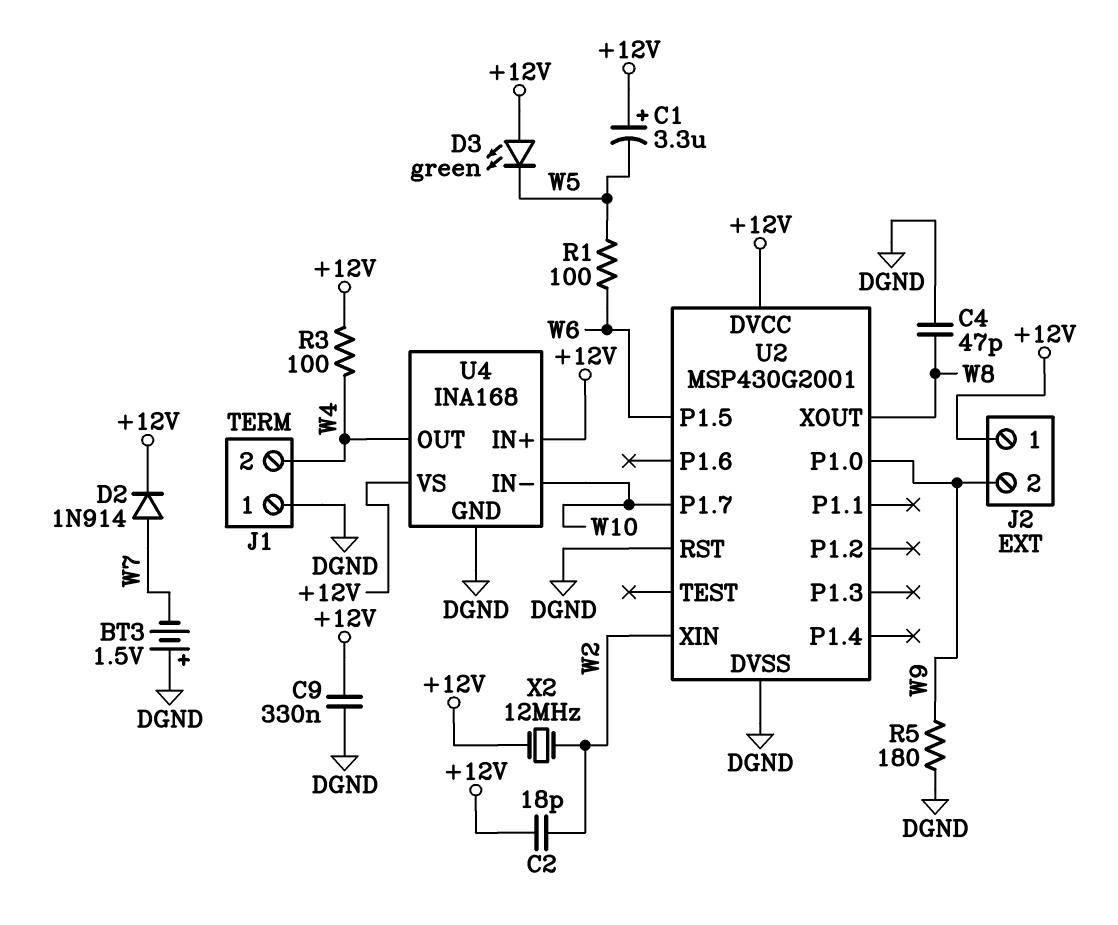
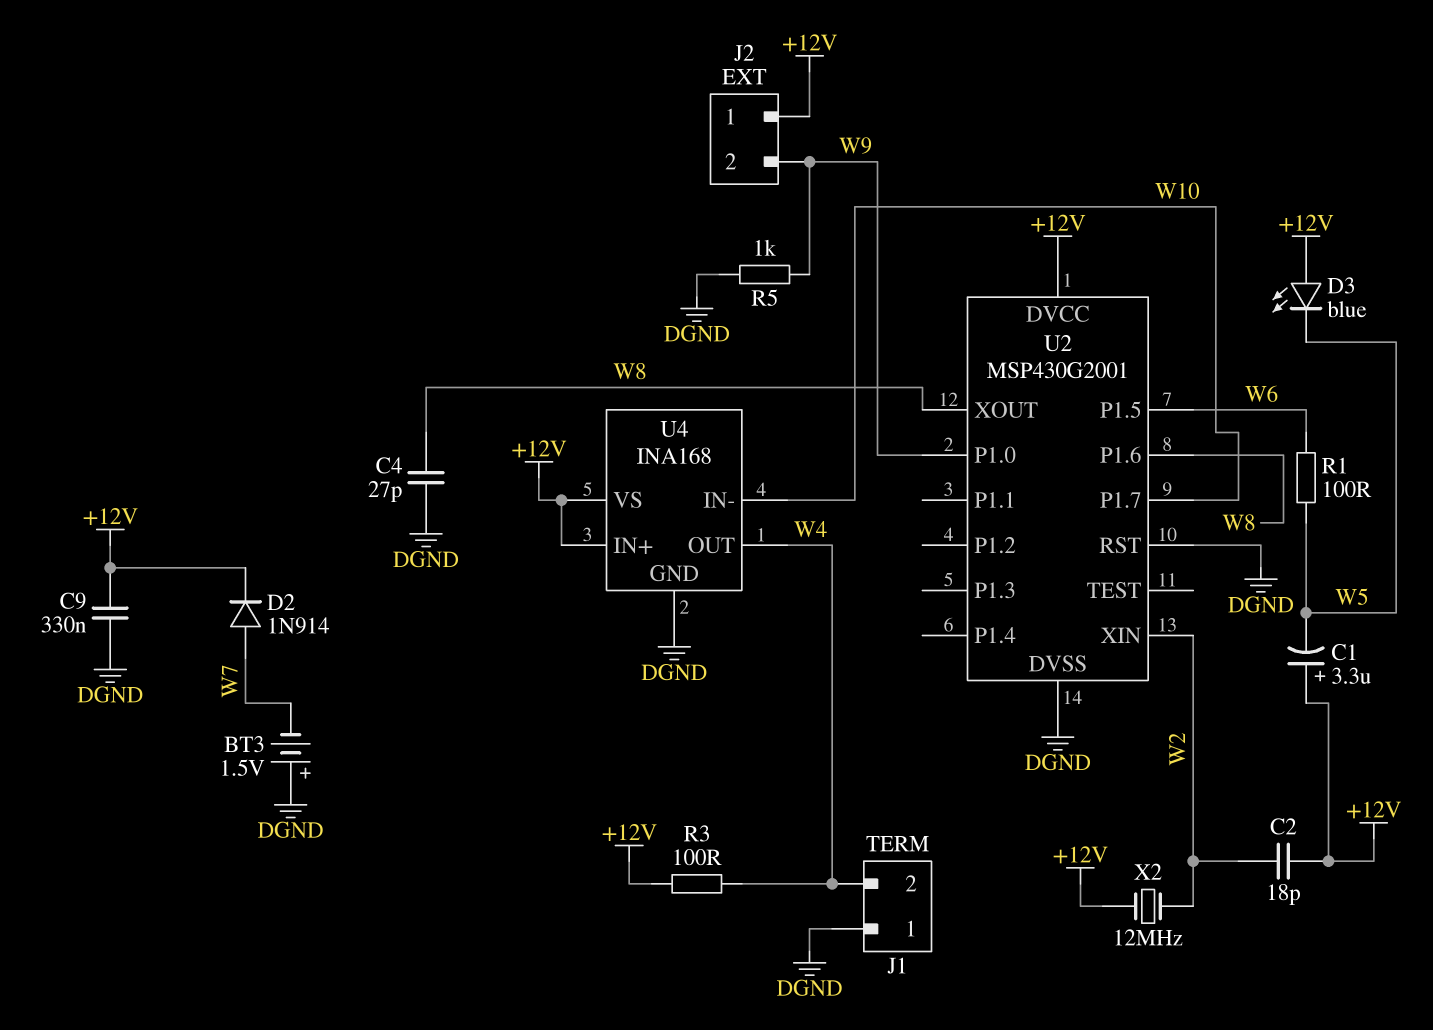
C4: 47pF (DGND, W8) -> 27pF (DGND, W8)
D3: LED green (A +12V, K W5) -> LED blue (A +12V, K W5)
R5: 180 (DGND, W9) -> 1k (DGND, W9)
U2 pin P1.6: none -> W8

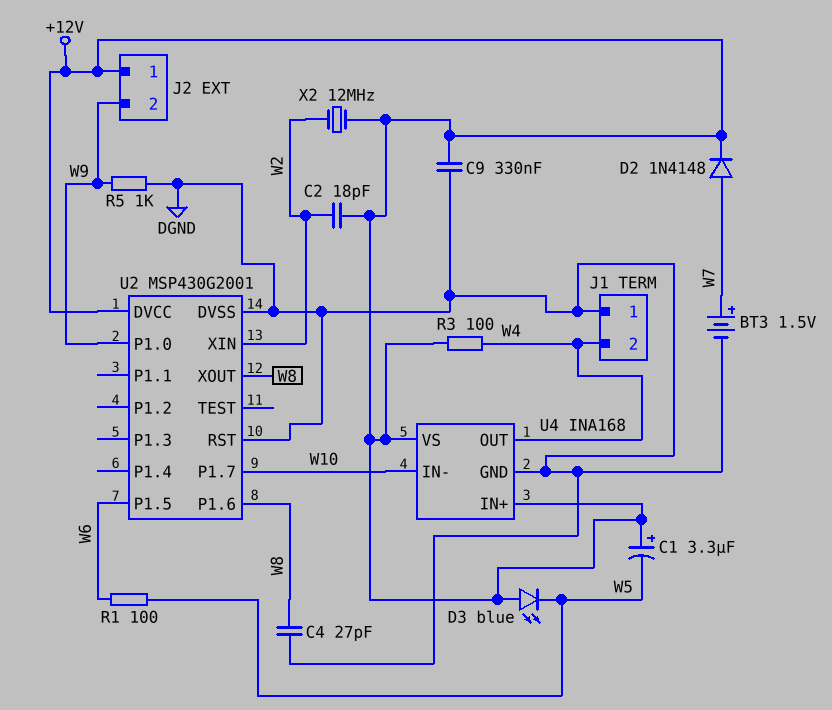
BT3: 1.5V (plus DGND, minus W7) -> 1.5V (plus W7, minus DGND)
D2: diode 1N914 (A W7, K +12V) -> diode 1N4148 (A W7, K +12V)

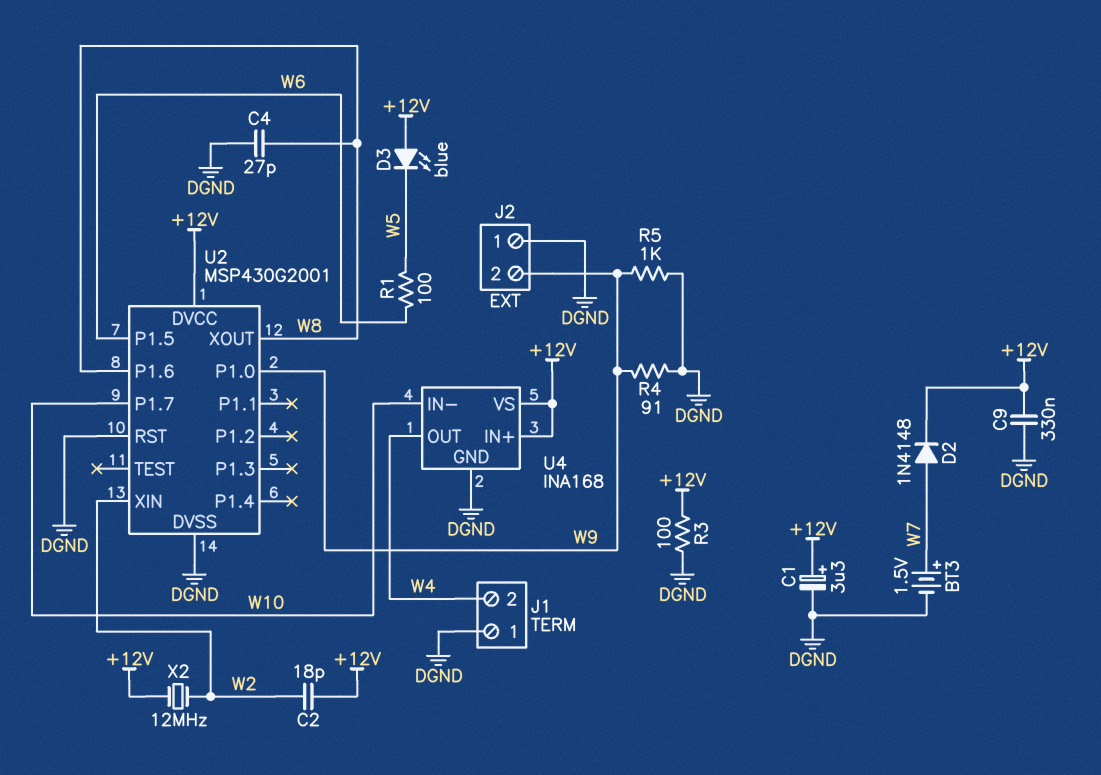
C1: 3.3uF (plus +12V, minus W5) -> 3.3uF (plus +12V, minus DGND)
J2 pin 1: +12V -> DGND
R3: 100 (+12V, W4) -> 100 (+12V, DGND)
R4: none -> 91 (DGND, W9)

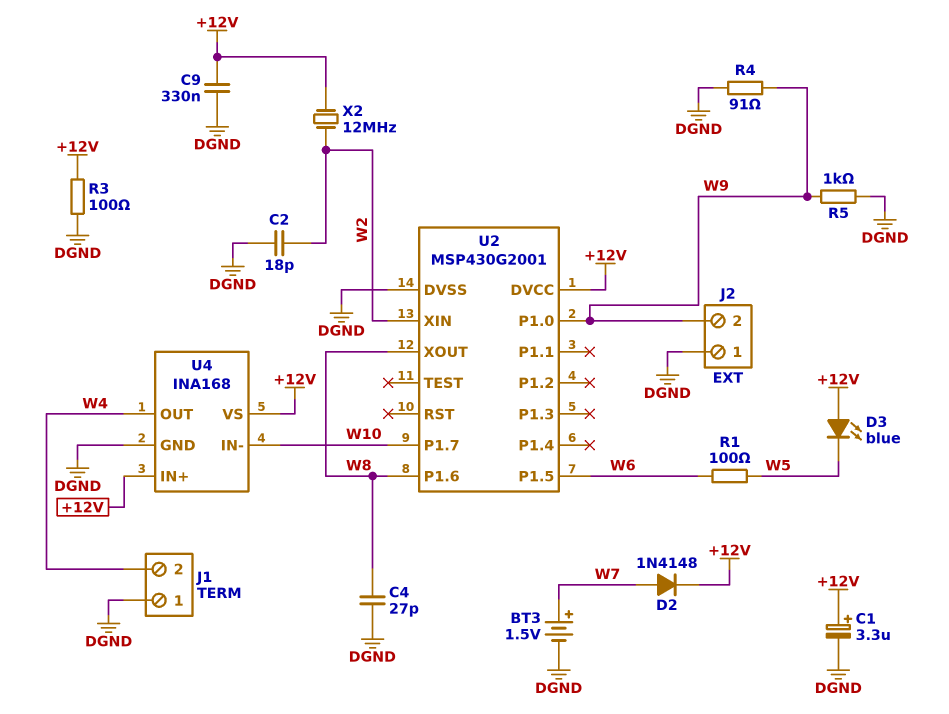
C2: 18pF (+12V, W2) -> 18pF (DGND, W2)
U2 pin RST: DGND -> none

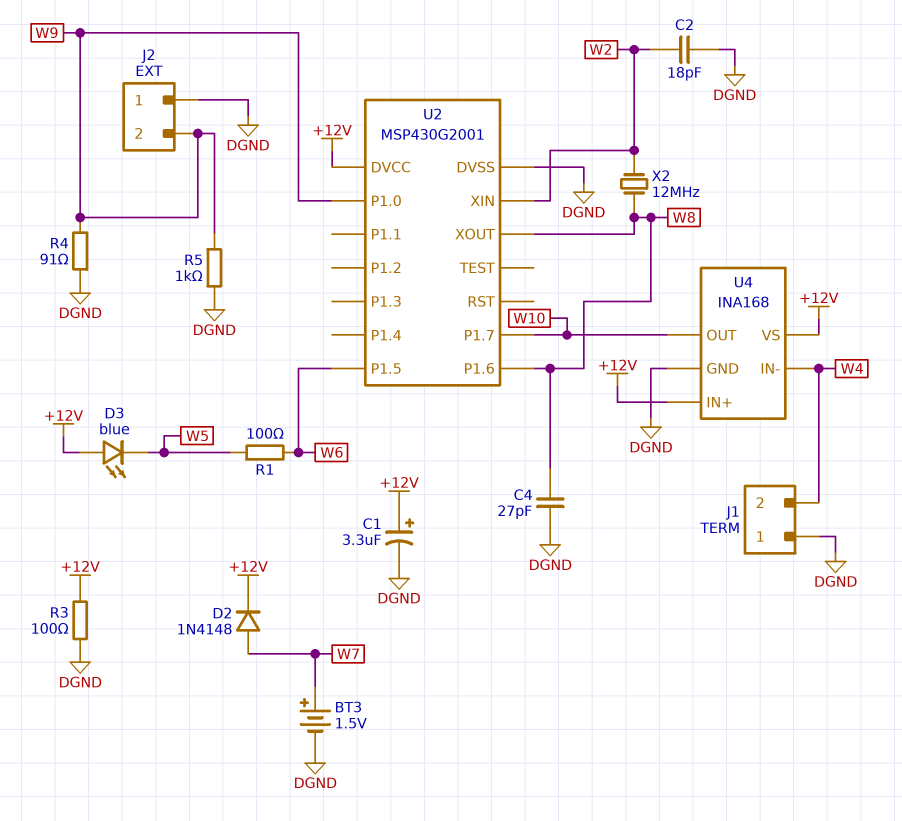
C9: 330nF (+12V, DGND) -> none
U4 pin IN-: W10 -> W4
U4 pin OUT: W4 -> W10
X2: 12MHz (+12V, W2) -> 12MHz (W2, W8)

